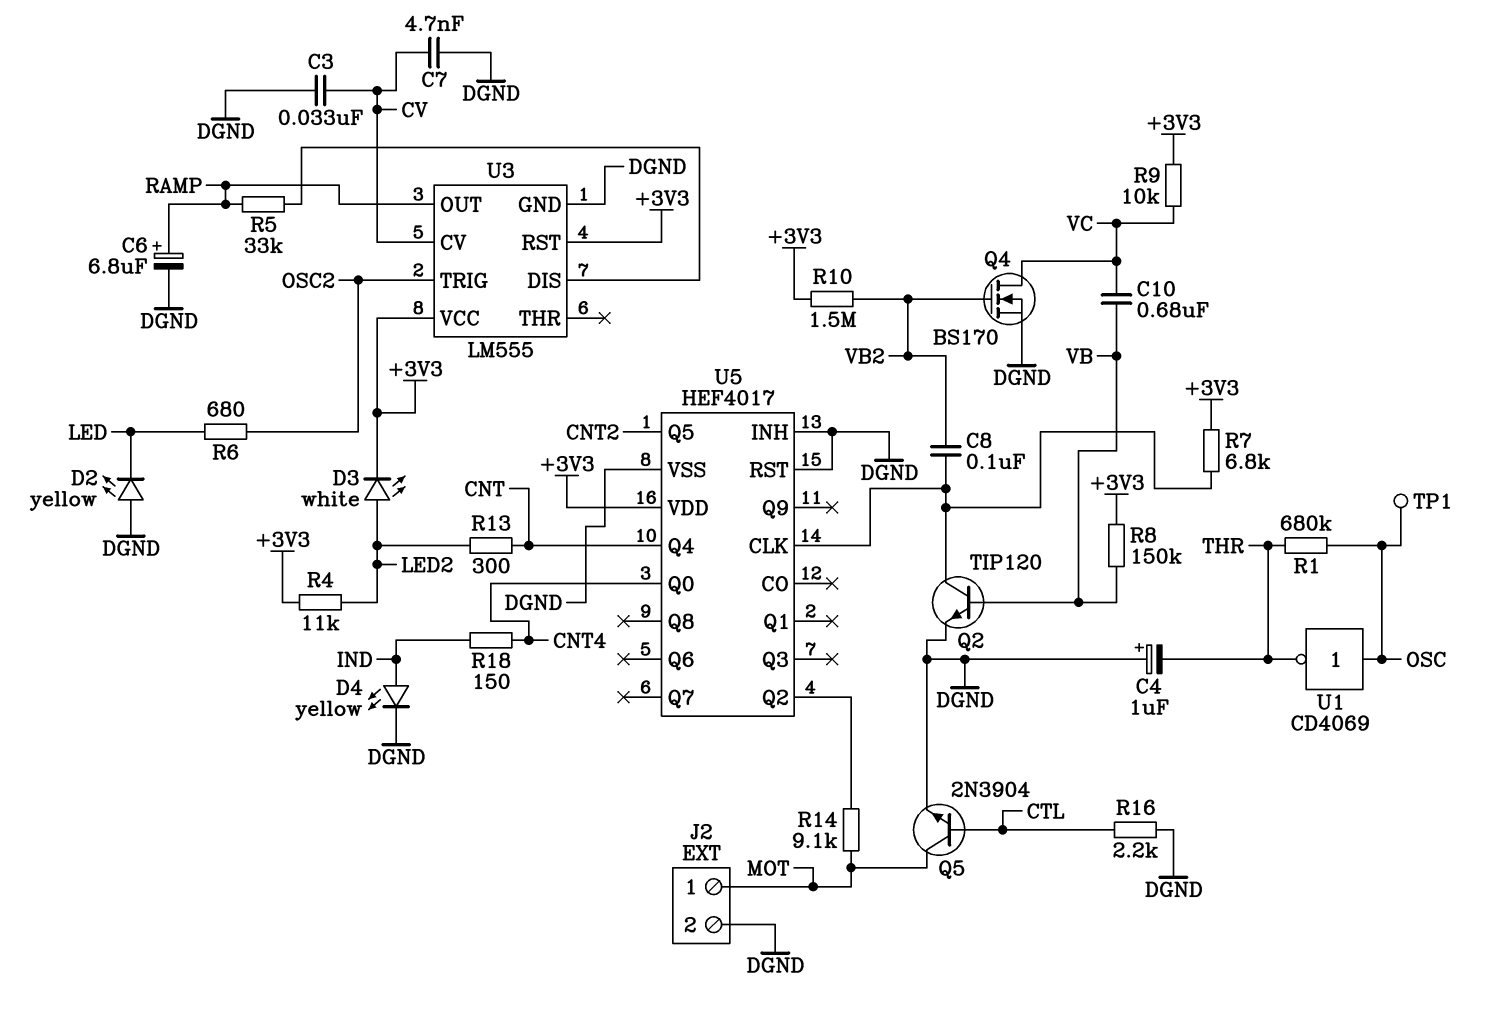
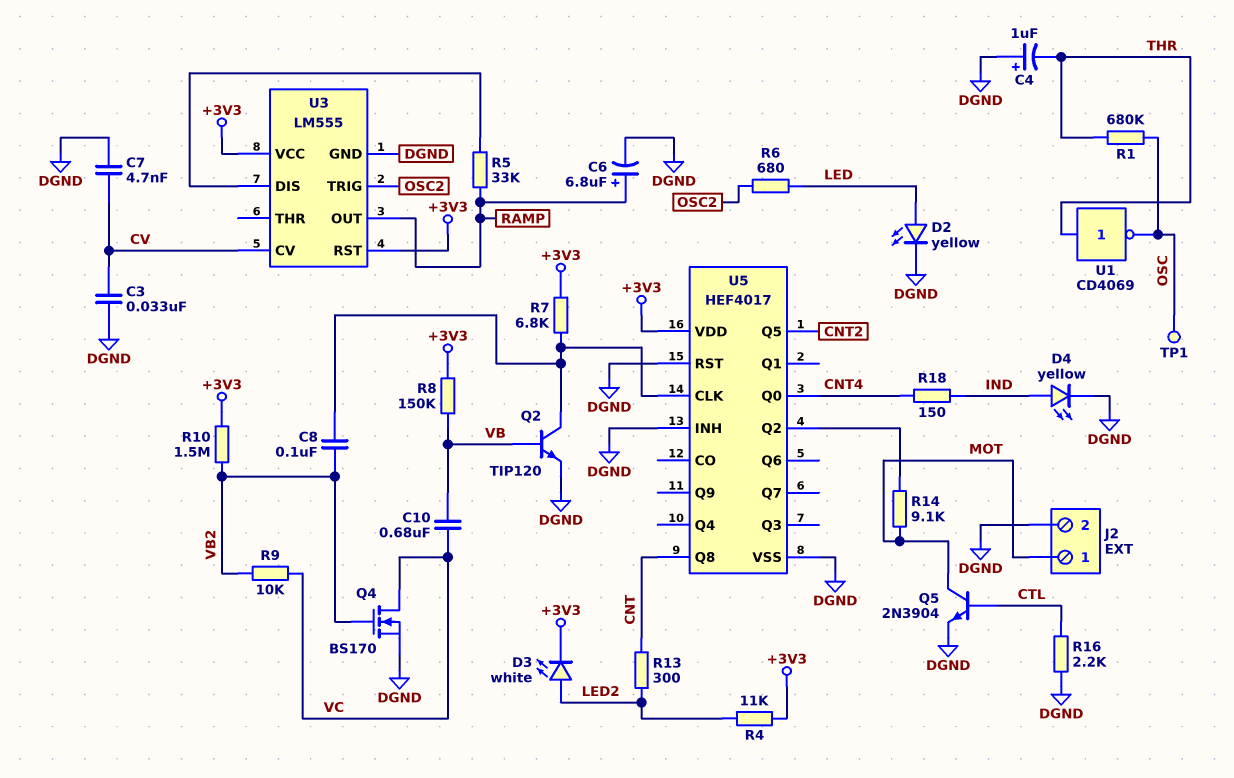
D2: LED yellow (A DGND, K LED) -> LED yellow (A LED, K DGND)
R9: 10k (+3V3, VC) -> 10k (VB2, VC)
U1: NOT CD4069 (in OSC, out THR) -> NOT CD4069 (in THR, out OSC)
U5 pin Q4: CNT -> none
U5 pin Q8: none -> CNT

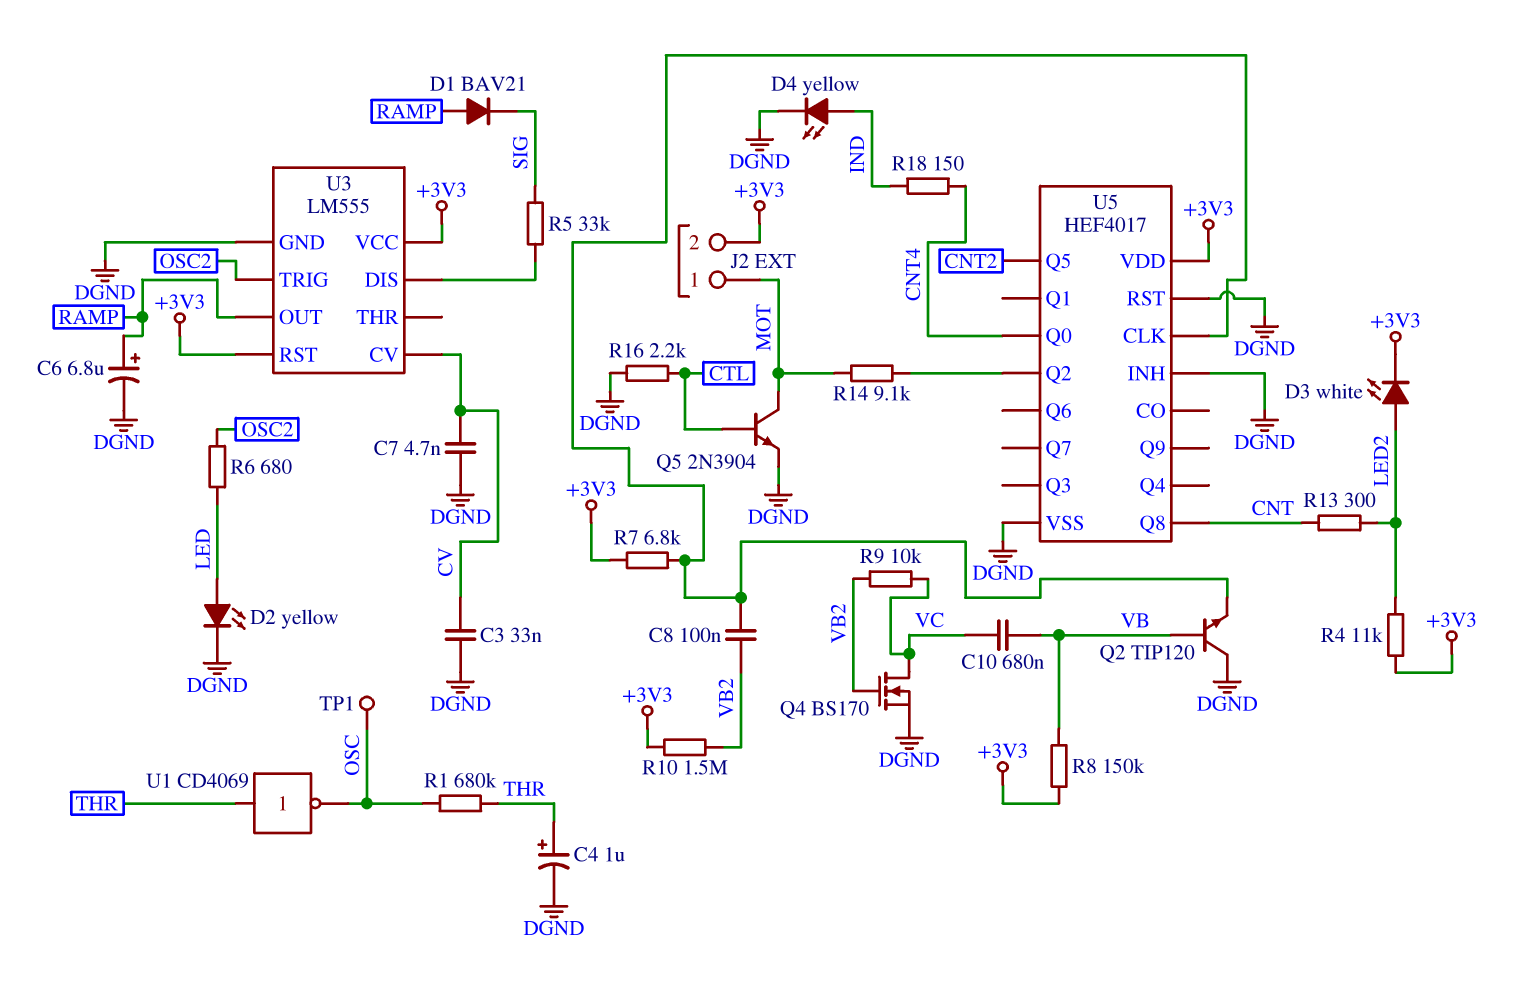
C4: 1uF (plus DGND, minus THR) -> 1uF (plus THR, minus DGND)
D1: none -> diode BAV21 (A RAMP, K SIG)
J2 pin 2: DGND -> +3V3
Q2: NPN TIP120 (B VB, C U5/CLK, E DGND) -> NPN TIP120 (B VB, C DGND, E U5/CLK)
R5: 33k (RAMP, U3/DIS) -> 33k (SIG, U3/DIS)

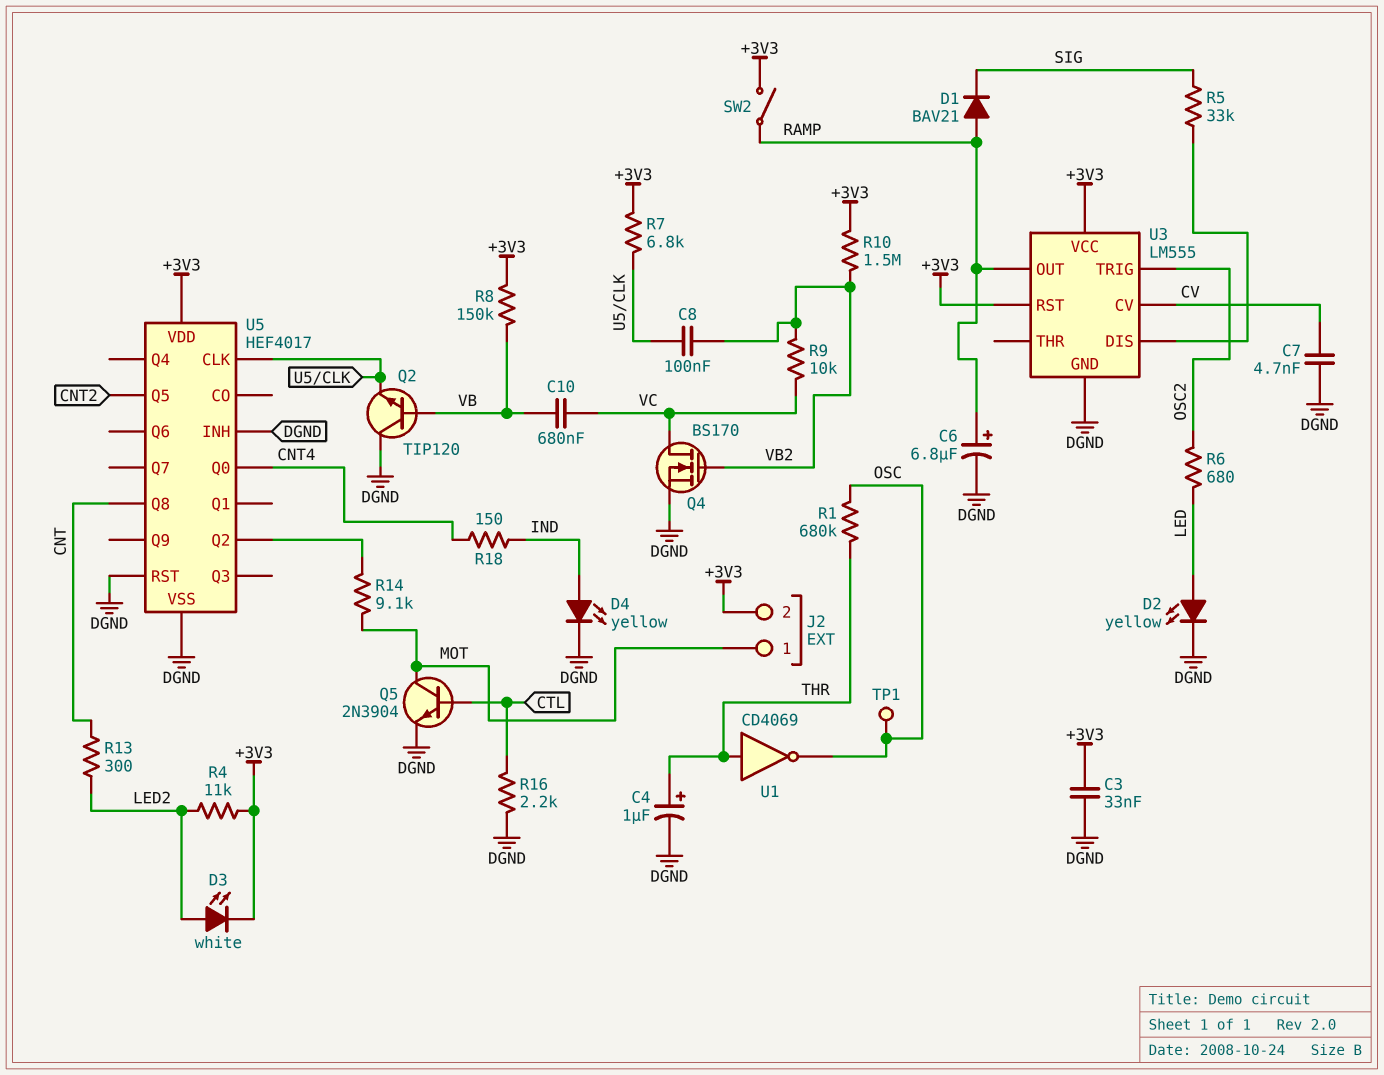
C3: 33nF (CV, DGND) -> 33nF (+3V3, DGND)
SW2: none -> switch (+3V3, RAMP)

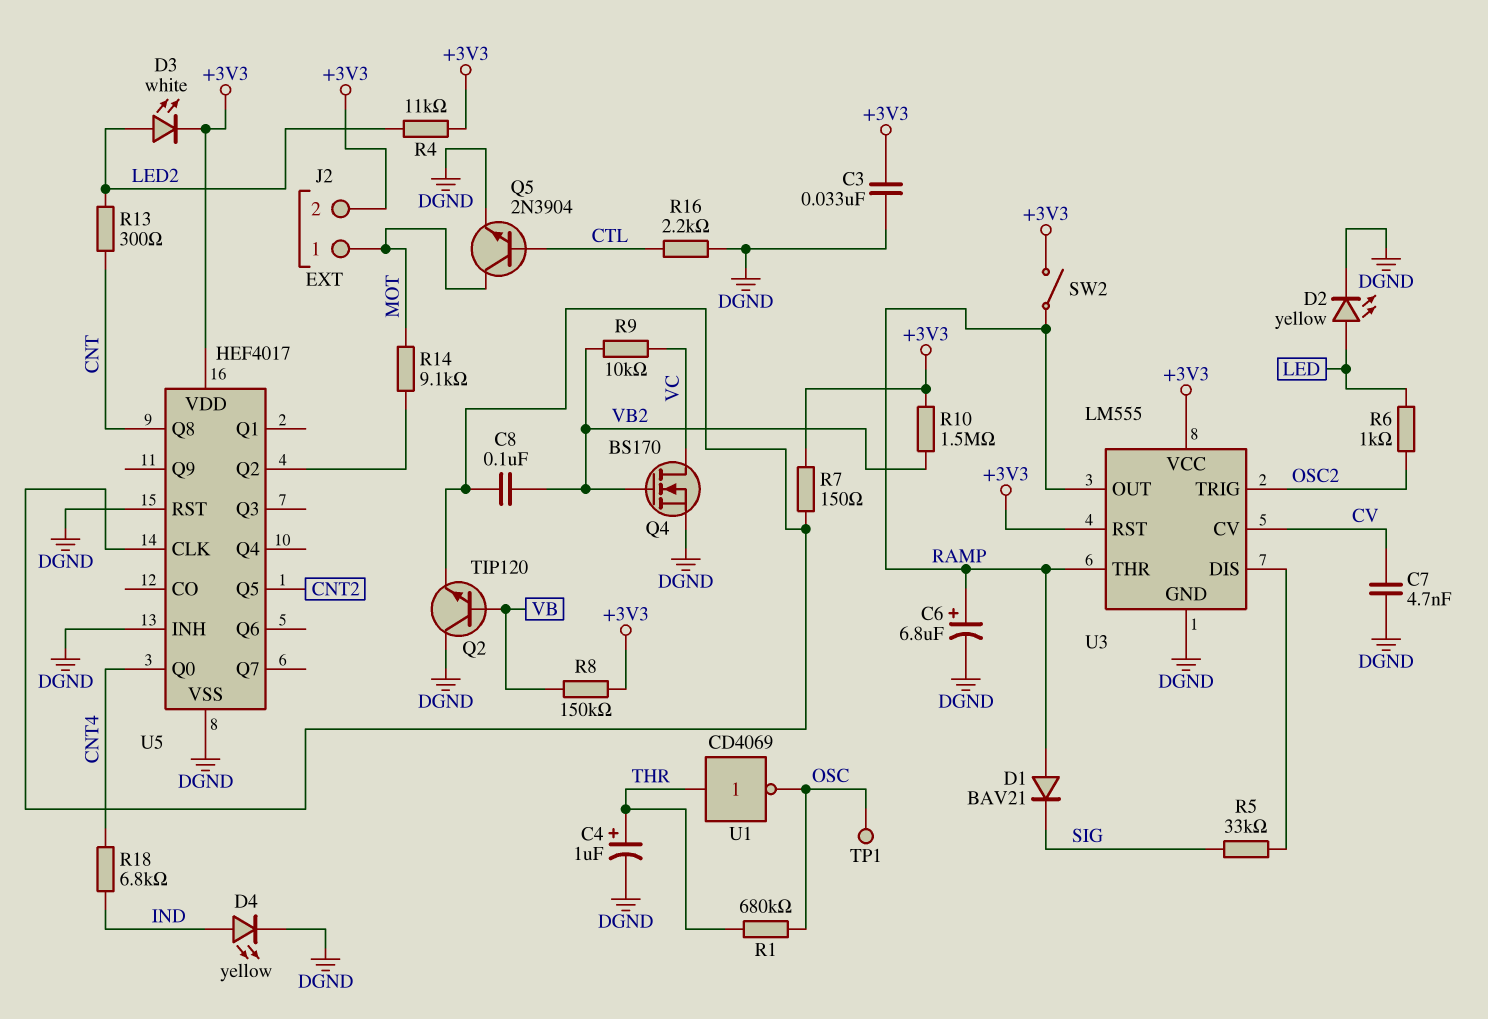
C10: 680nF (VB, VC) -> none
R6: 680 (LED, OSC2) -> 1k (LED, OSC2)
R7: 6.8k (+3V3, U5/CLK) -> 150 (+3V3, U5/CLK)
R18: 150 (CNT4, IND) -> 6.8k (CNT4, IND)
U3 pin THR: none -> RAMP

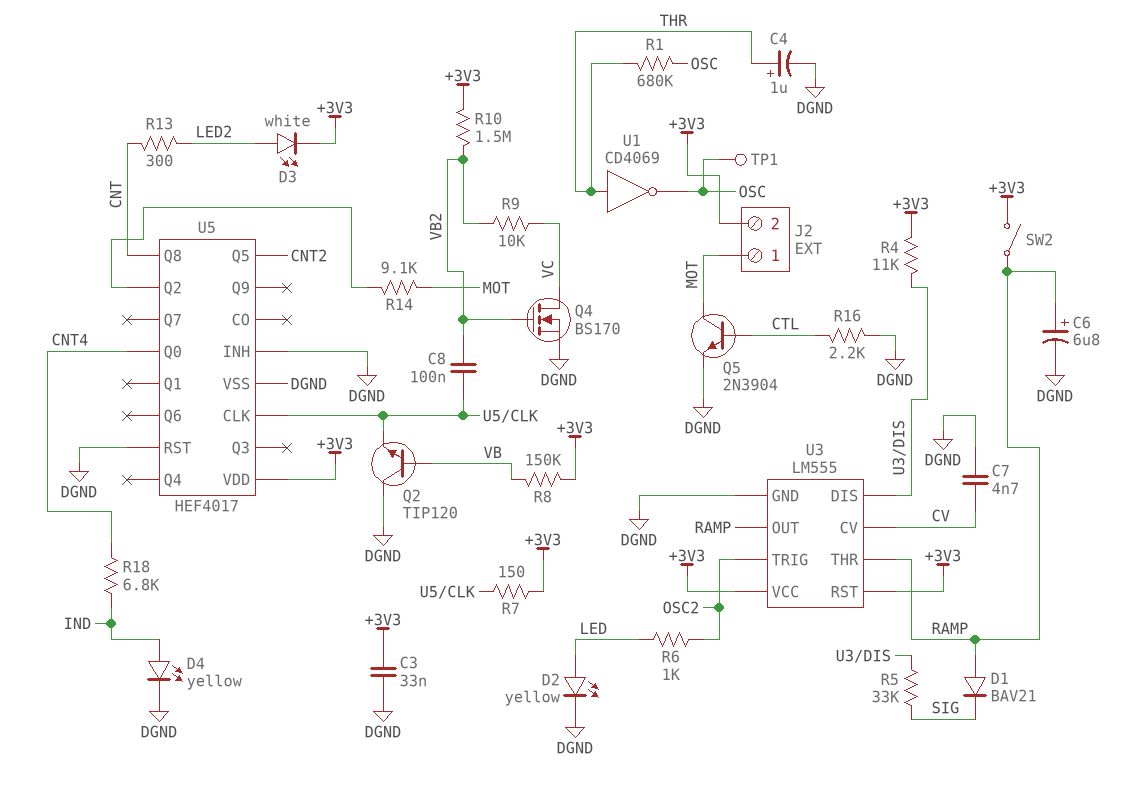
R4: 11k (+3V3, LED2) -> 11k (+3V3, U3/DIS)

